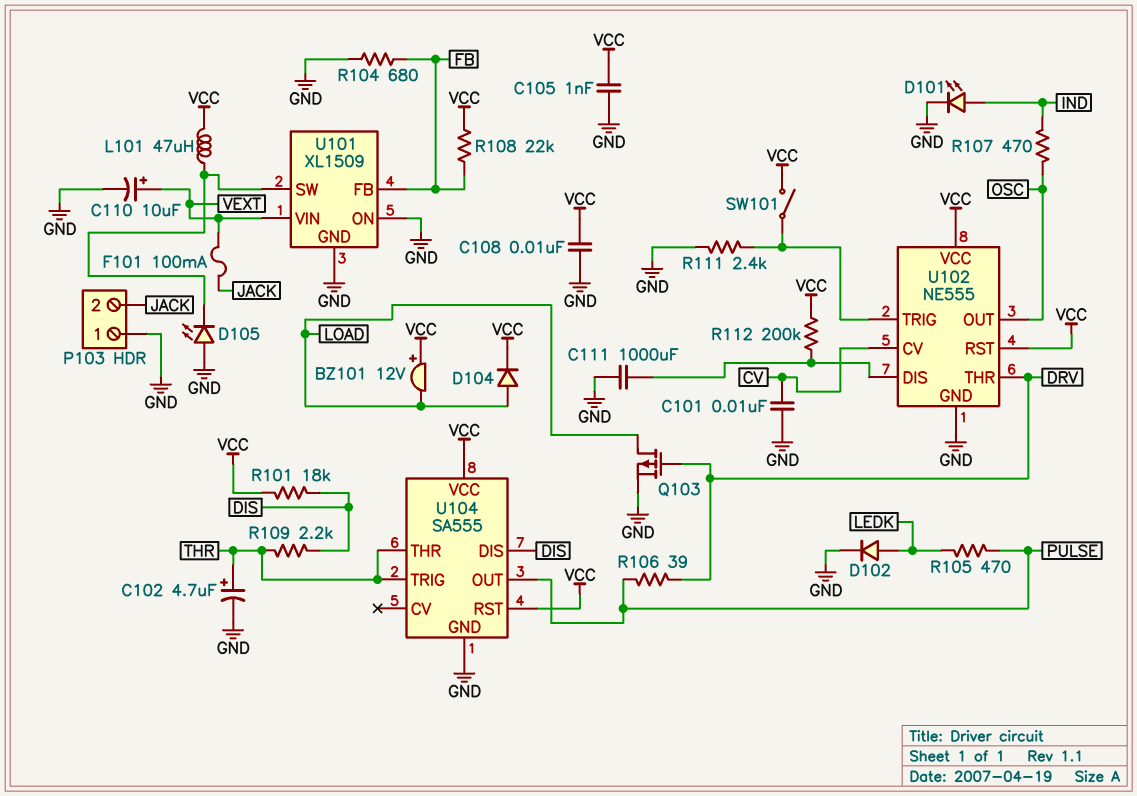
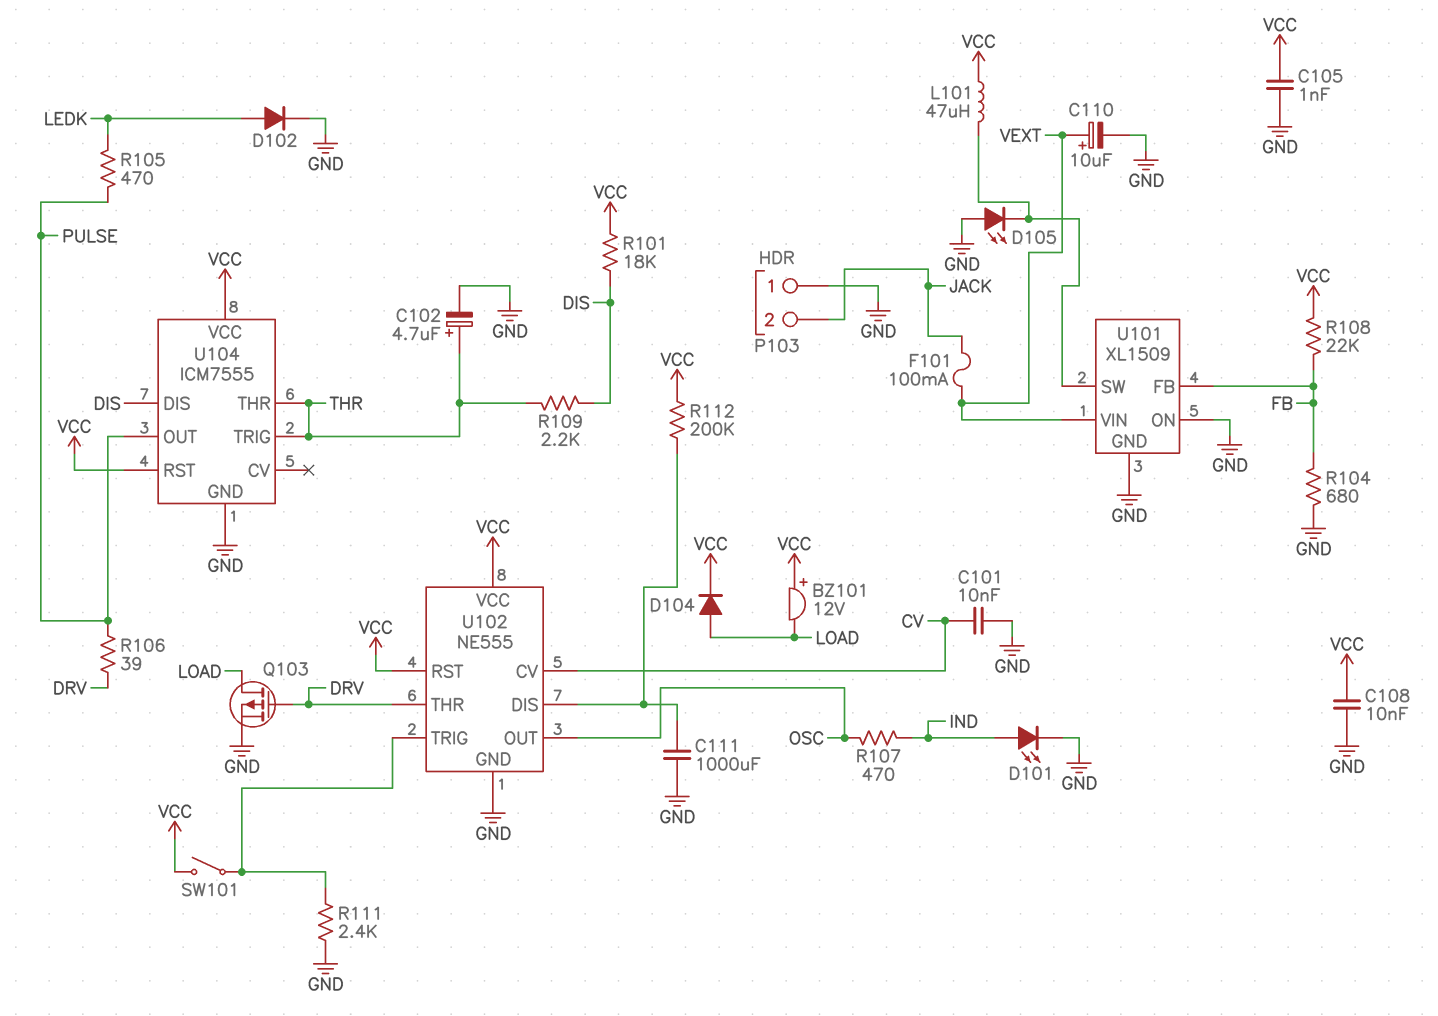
U104: SA555 -> ICM7555

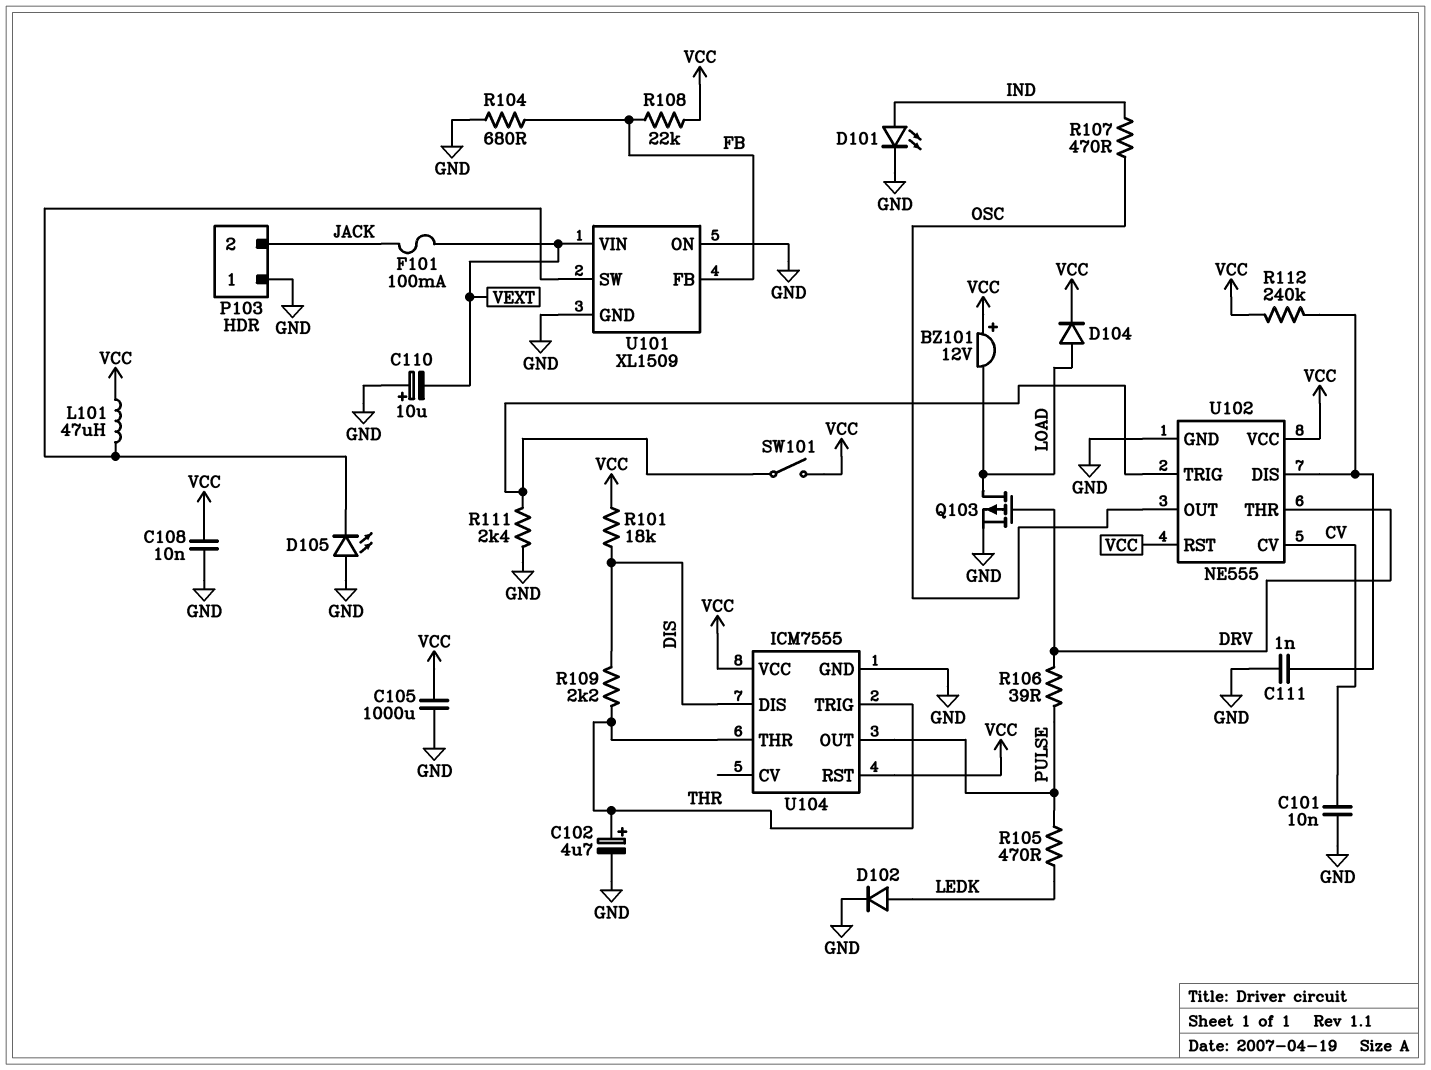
C105: 1nF (GND, VCC) -> 1000uF (GND, VCC)
C110: 10uF (plus VEXT, minus GND) -> 10uF (plus GND, minus VEXT)
C111: 1000uF (GND, U102/DIS) -> 1nF (GND, U102/DIS)
R112: 200k (U102/DIS, VCC) -> 240k (U102/DIS, VCC)

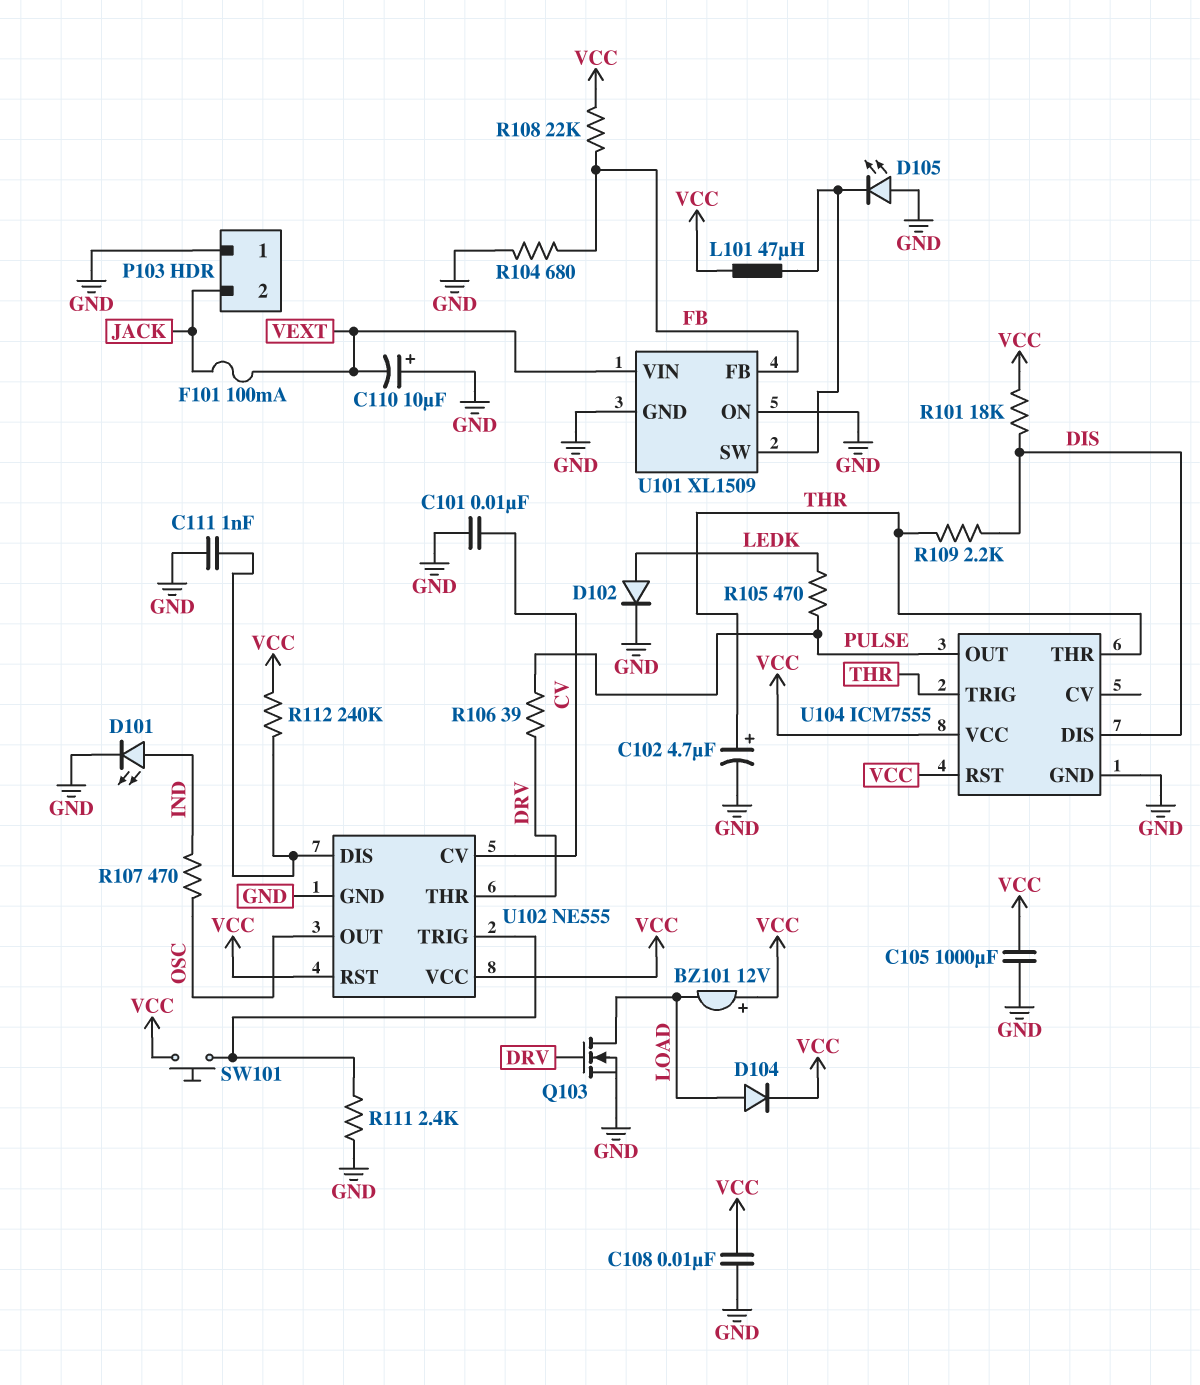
Q103: PMOS (G DRV, D LOAD, S GND) -> NMOS (G DRV, D LOAD, S GND)
SW101: switch (U102/TRIG, VCC) -> button (U102/TRIG, VCC)

